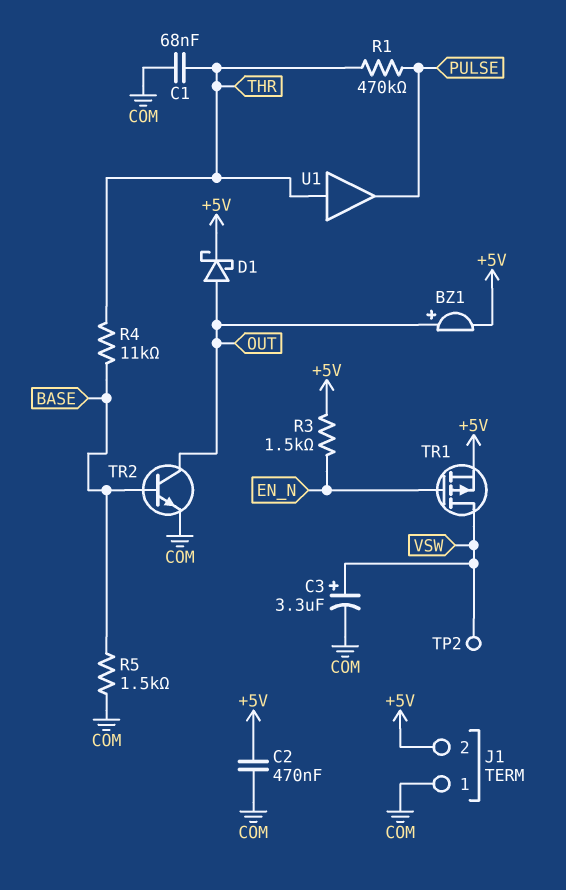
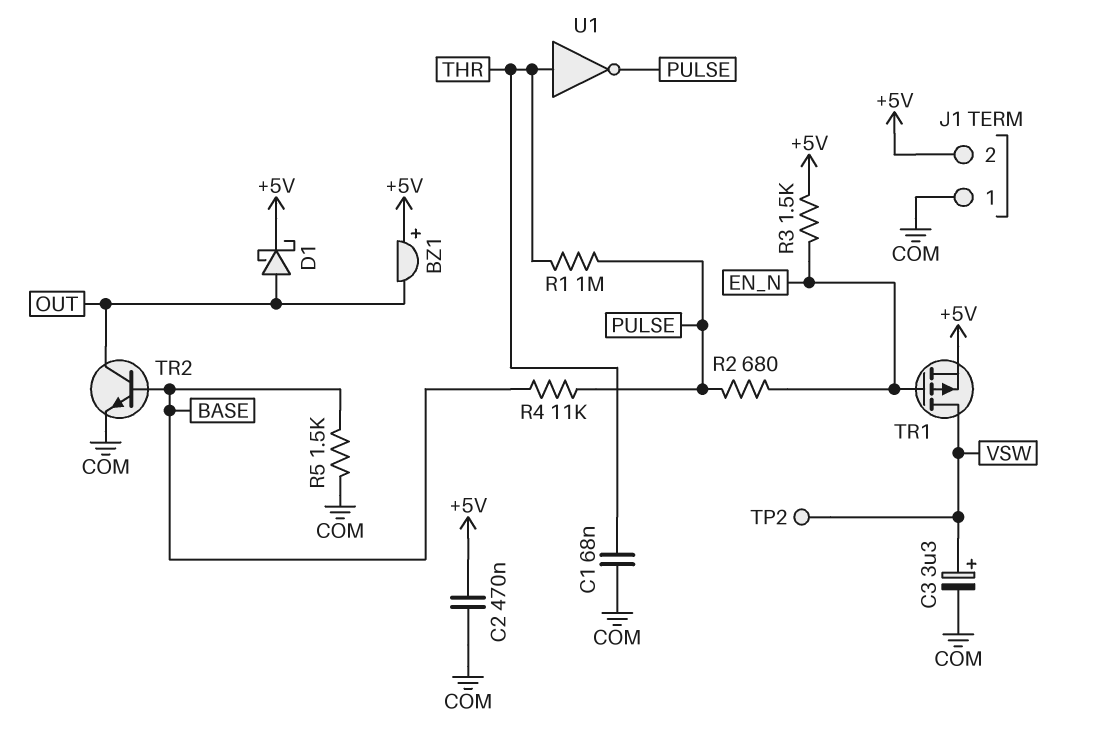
BZ1: buzzer (plus OUT, minus +5V) -> buzzer (plus +5V, minus OUT)
R1: 470k (PULSE, THR) -> 1M (PULSE, THR)
R2: none -> 680 (EN_N, PULSE)
R4: 11k (BASE, THR) -> 11k (BASE, PULSE)
U1: buffer (in THR, out PULSE) -> NOT (in THR, out PULSE)

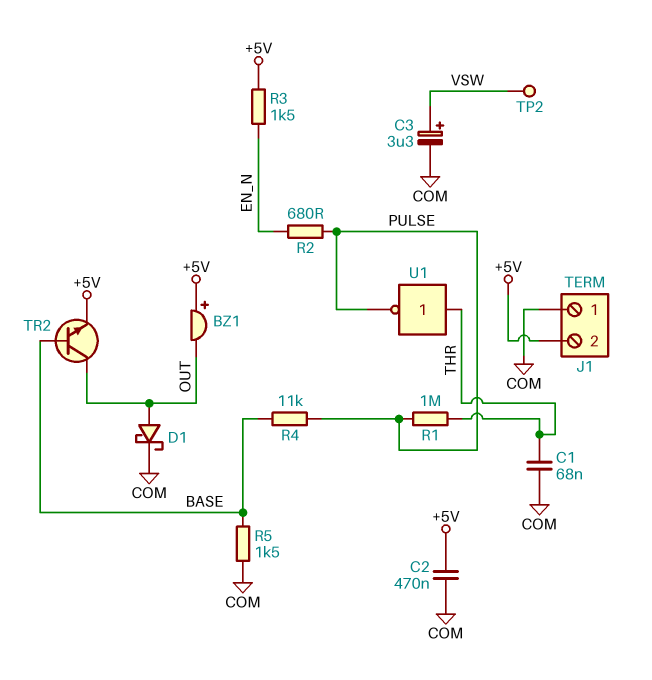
D1: schottky (A OUT, K +5V) -> schottky (A OUT, K COM)
TR1: PMOS (G EN_N, D VSW, S +5V) -> none
TR2: NPN (B BASE, C OUT, E COM) -> NPN (B BASE, C OUT, E +5V)

